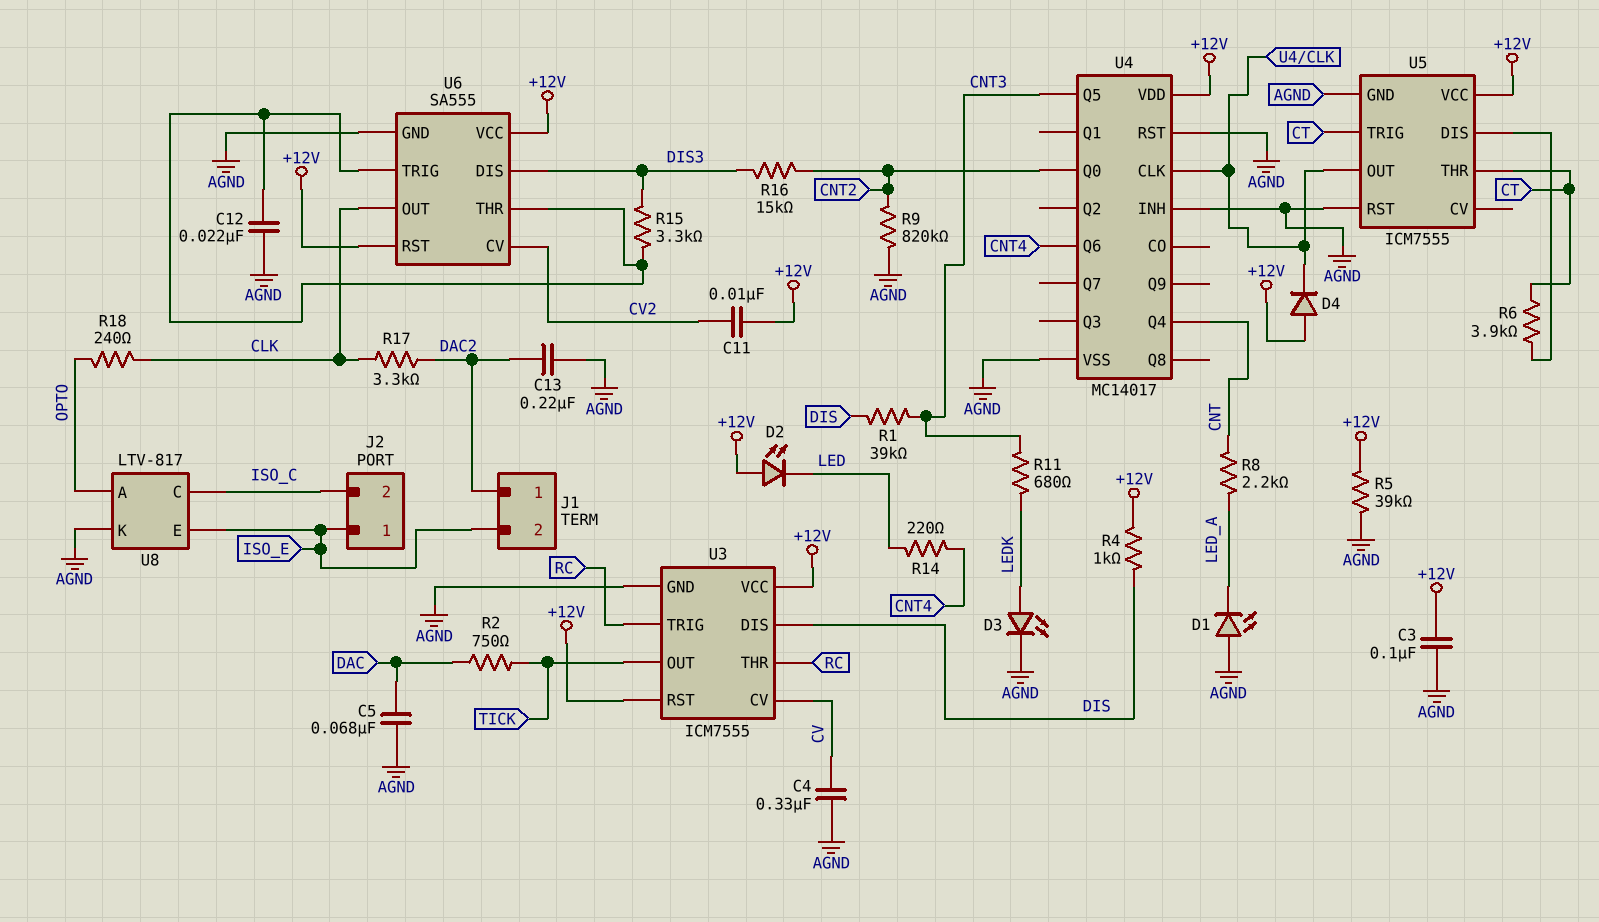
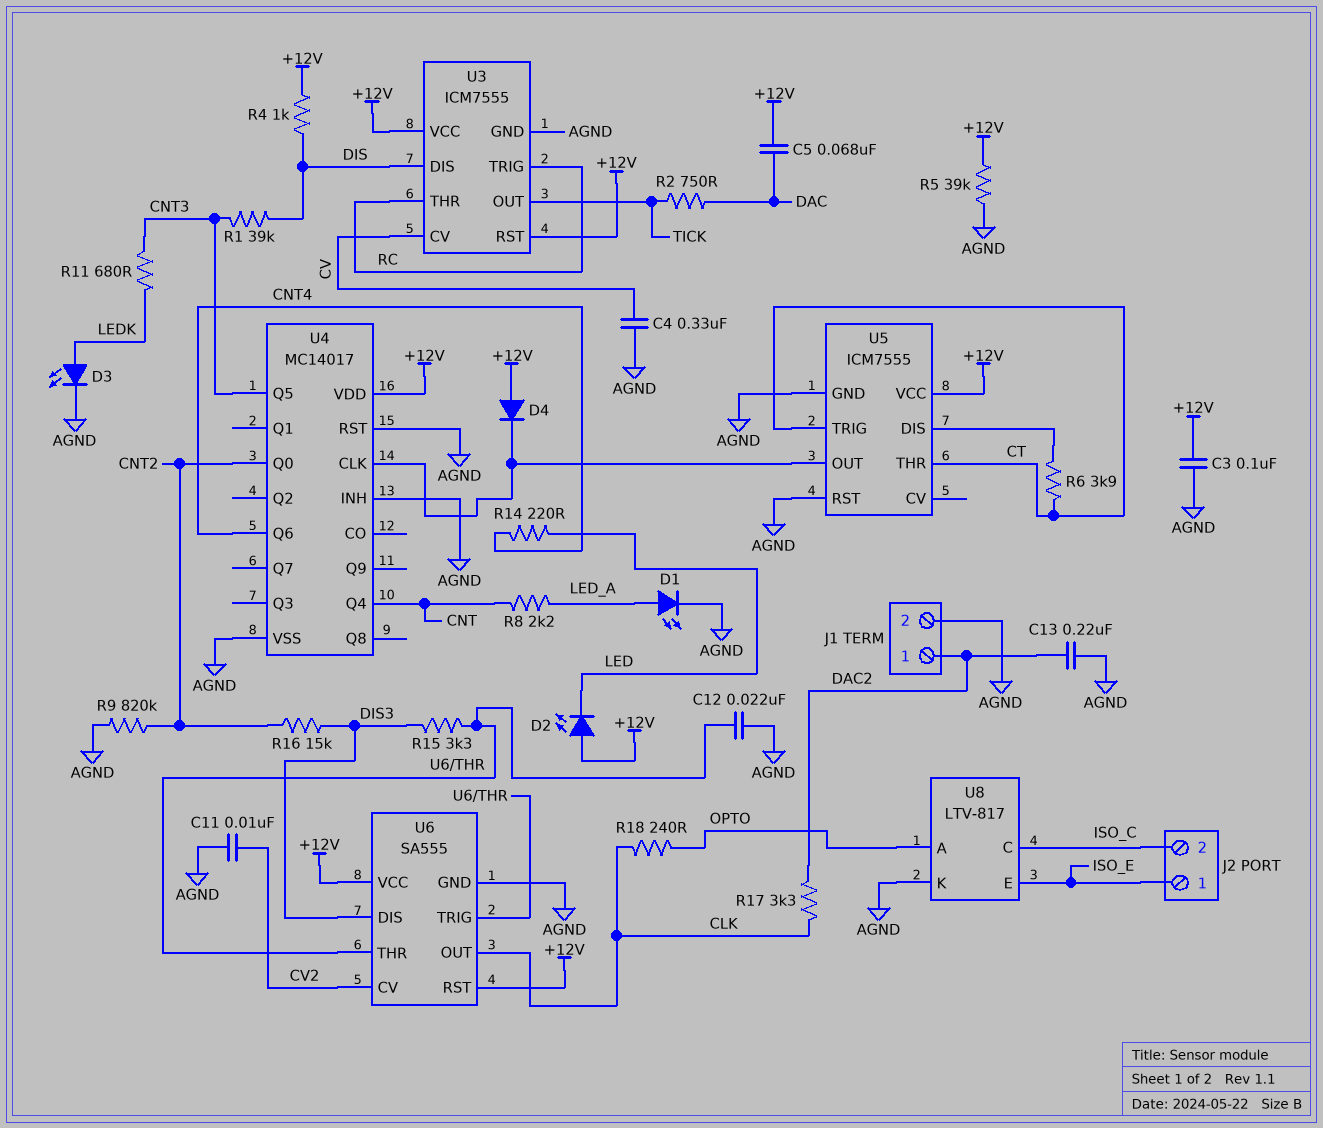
C5: 68nF (AGND, DAC) -> 68nF (+12V, DAC)
C11: 10nF (+12V, CV2) -> 10nF (AGND, CV2)
D1: LED (A AGND, K LED_A) -> LED (A LED_A, K AGND)
J1 pin 2: ISO_E -> AGND

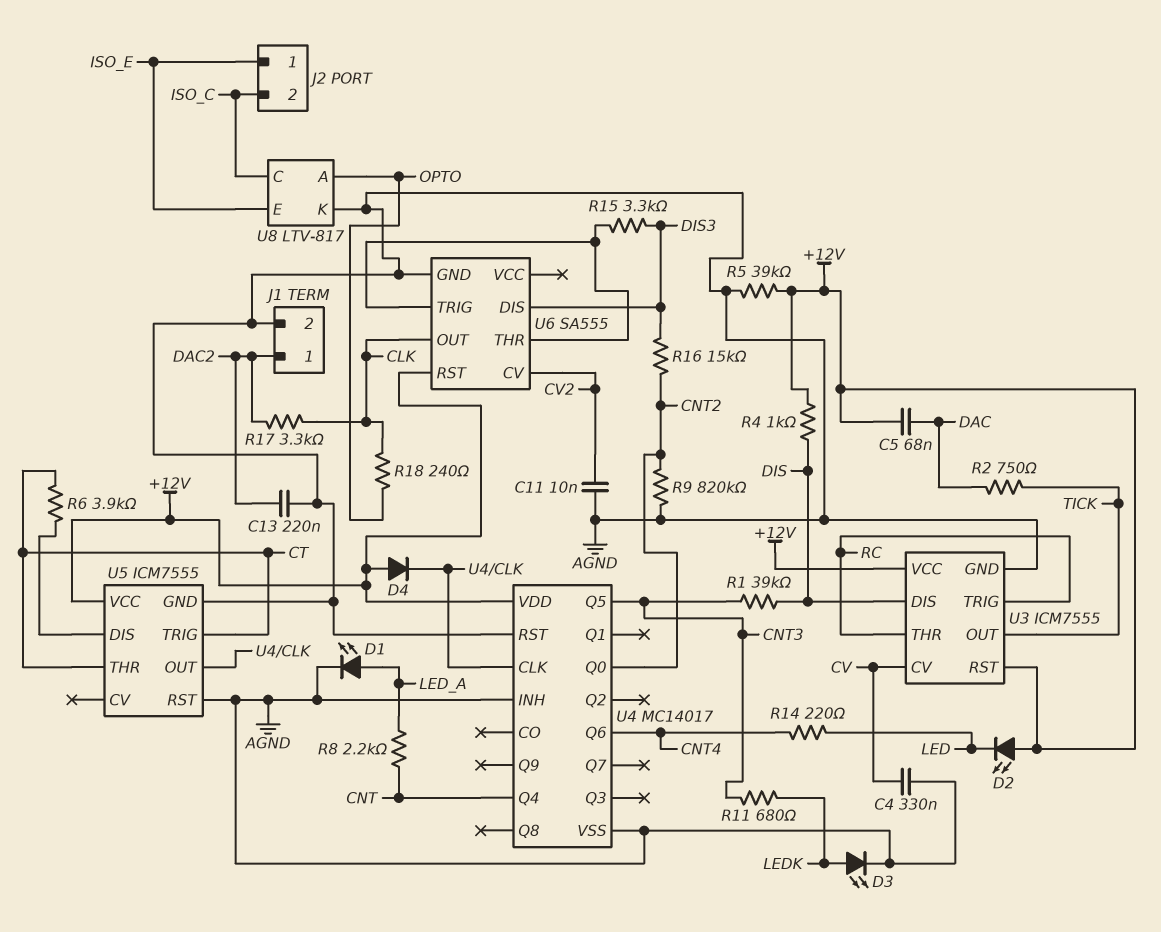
C3: 100nF (+12V, AGND) -> none
C12: 22nF (AGND, U6/THR) -> none
U6 pin VCC: +12V -> none

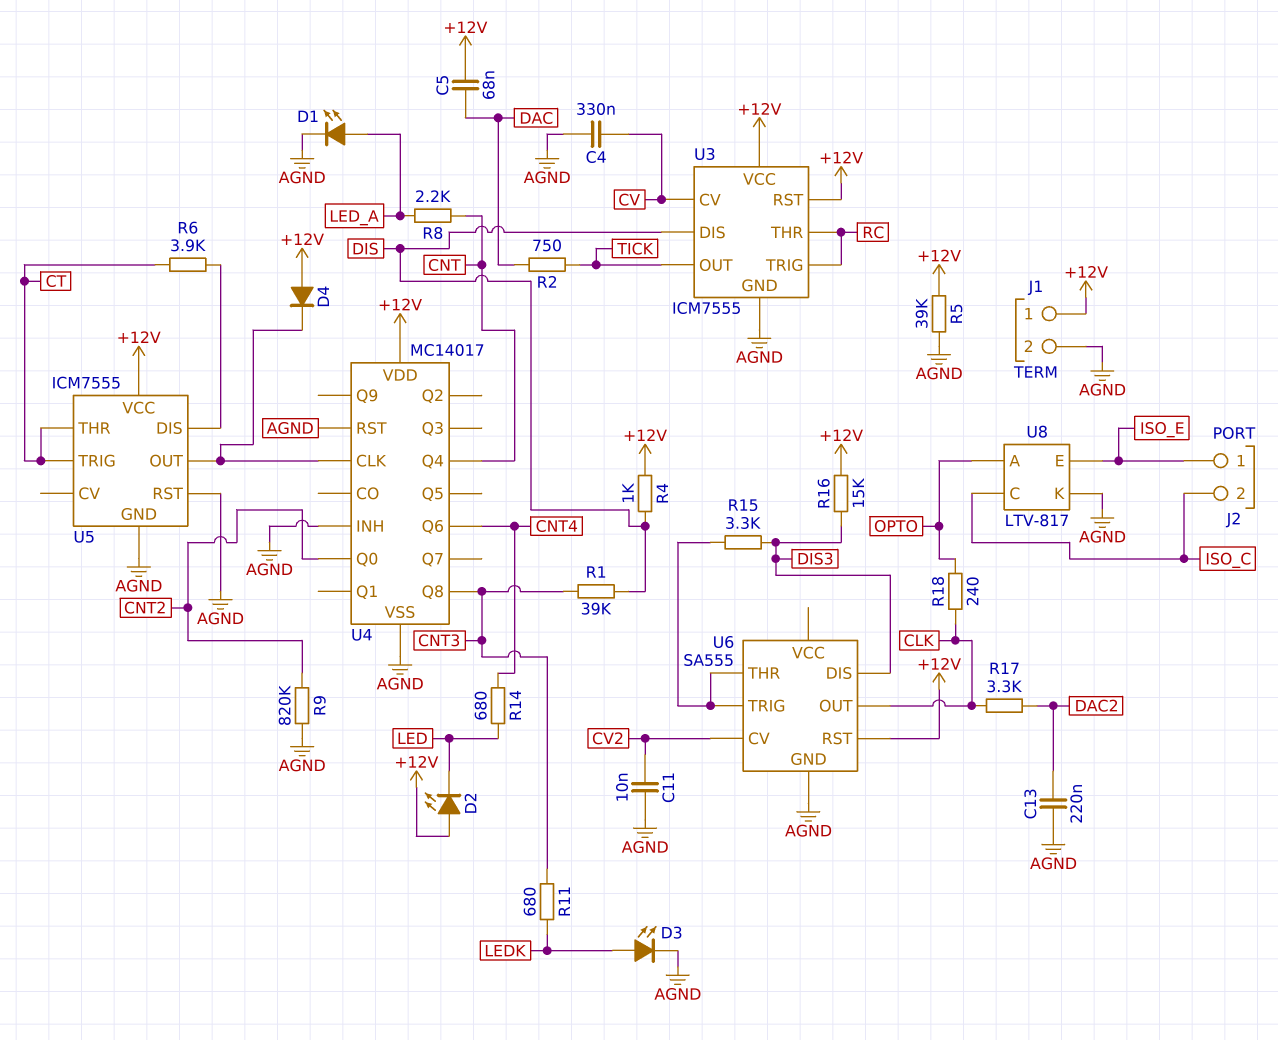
J1 pin 1: DAC2 -> +12V
R14: 220 (CNT4, LED) -> 680 (CNT4, LED)
R16: 15k (CNT2, DIS3) -> 15k (+12V, DIS3)
U4 pin Q5: CNT3 -> none
U4 pin Q8: none -> CNT3

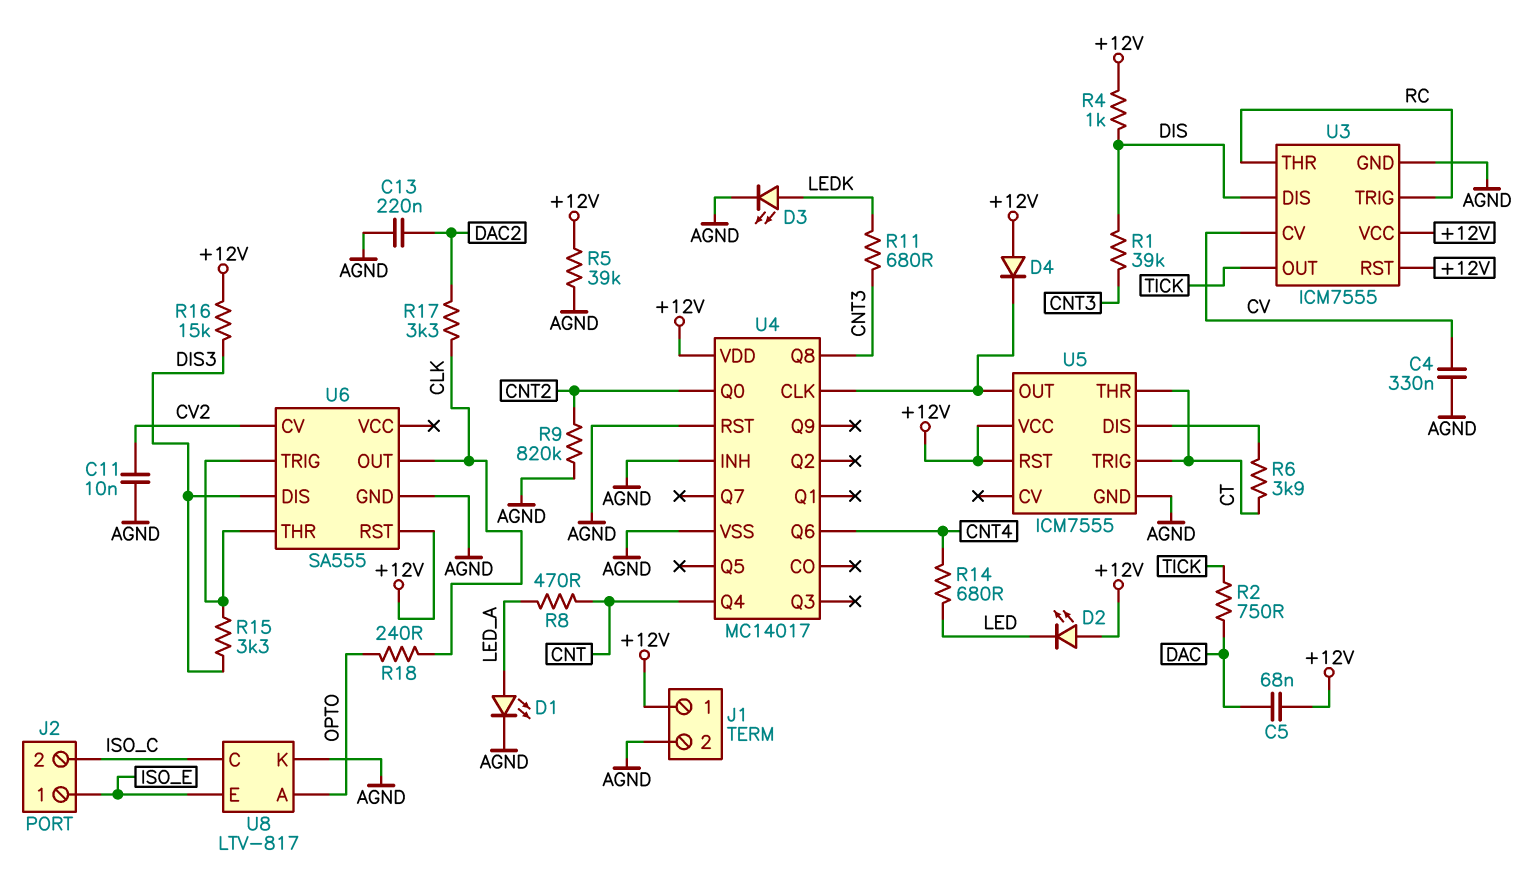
R8: 2.2k (CNT, LED_A) -> 470 (CNT, LED_A)
U5 pin RST: AGND -> +12V

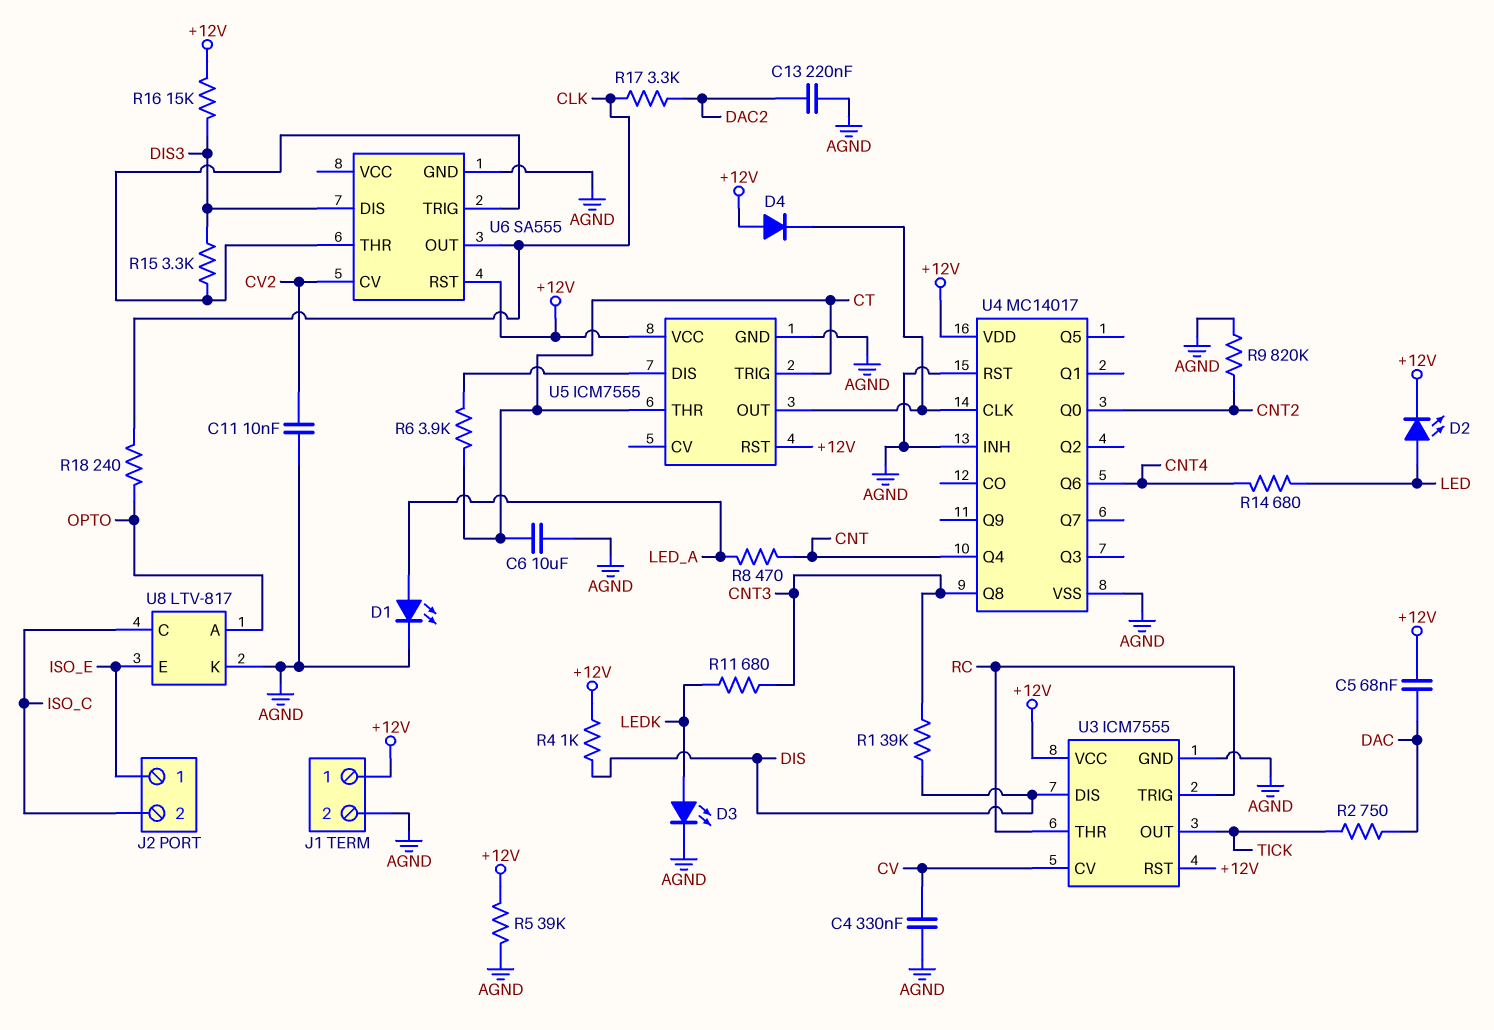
C6: none -> 10uF (AGND, CT)
D2: LED (A +12V, K LED) -> LED (A LED, K +12V)

